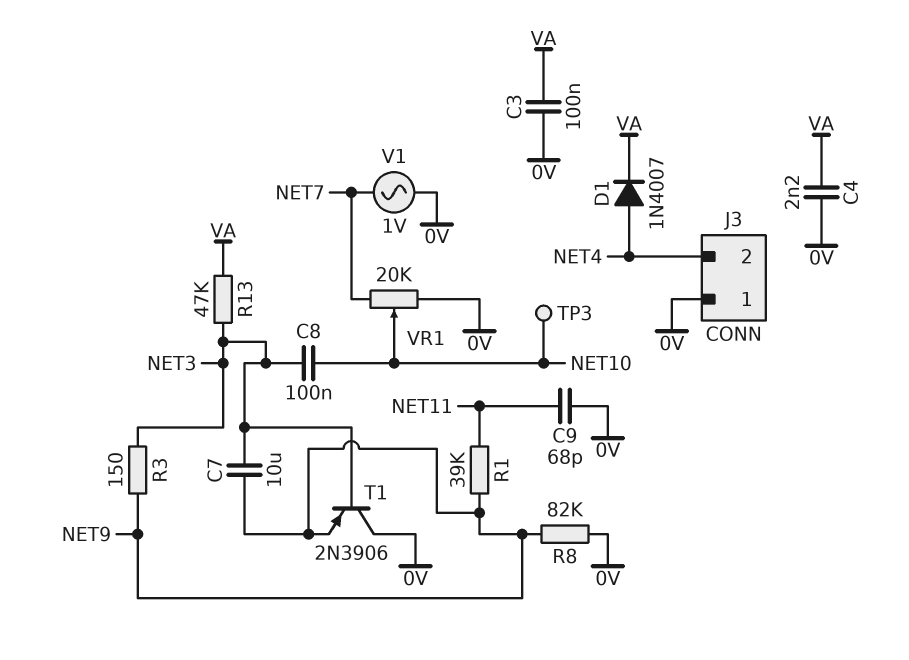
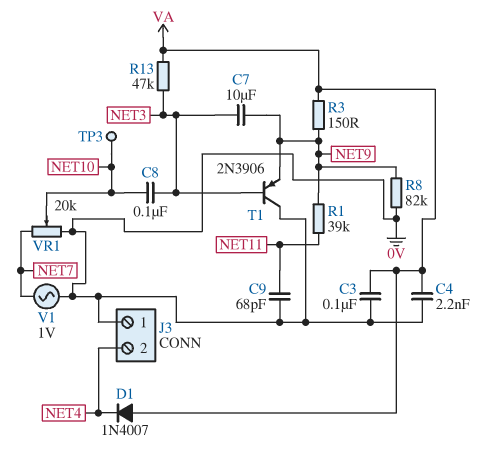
D1: diode 1N4007 (A NET4, K VA) -> diode 1N4007 (A VA, K NET4)
R3: 150 (NET3, NET9) -> 150 (NET9, VA)

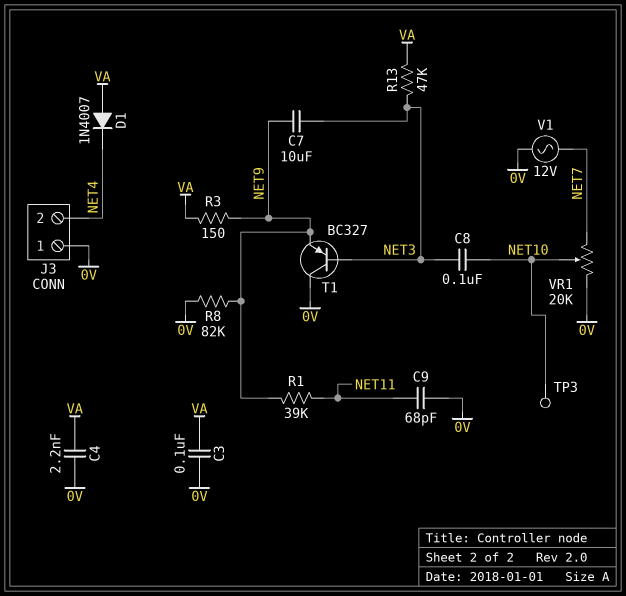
T1: PNP 2N3906 (B NET3, C 0V, E NET9) -> PNP BC327 (B NET3, C 0V, E NET9)
V1: AC 1V (0V, NET7) -> AC 12V (0V, NET7)

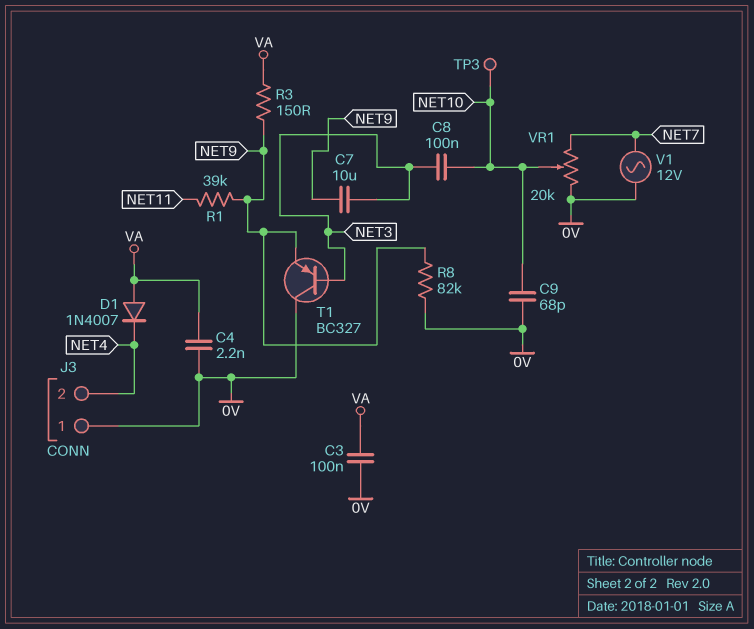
C9: 68pF (0V, NET11) -> 68pF (0V, NET10)
R13: 47k (NET3, VA) -> none

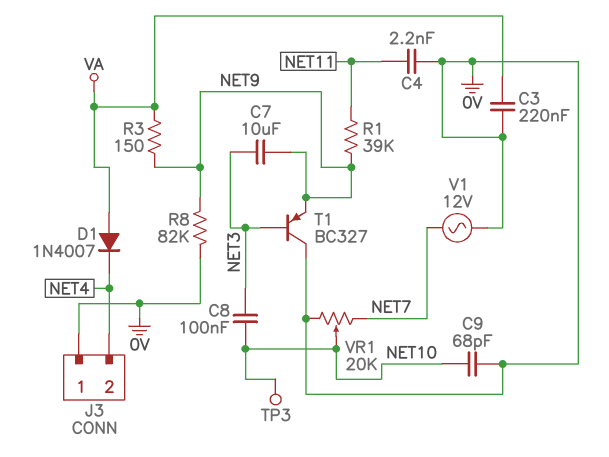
C3: 100nF (0V, VA) -> 220nF (0V, VA)
C4: 2.2nF (0V, VA) -> 2.2nF (0V, NET11)

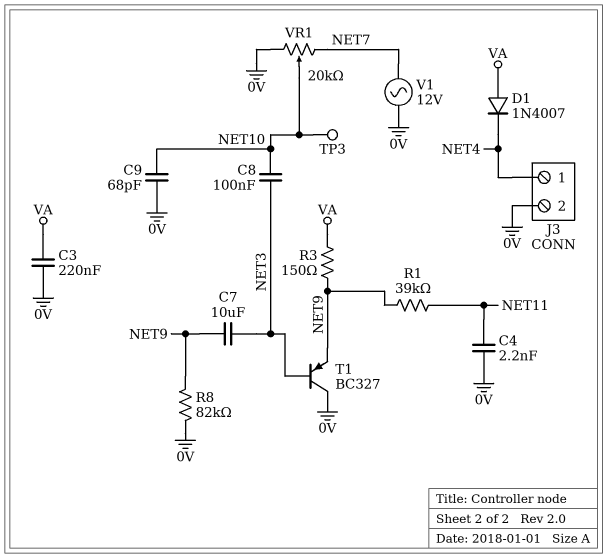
J3 pin 1: 0V -> NET4
J3 pin 2: NET4 -> 0V

